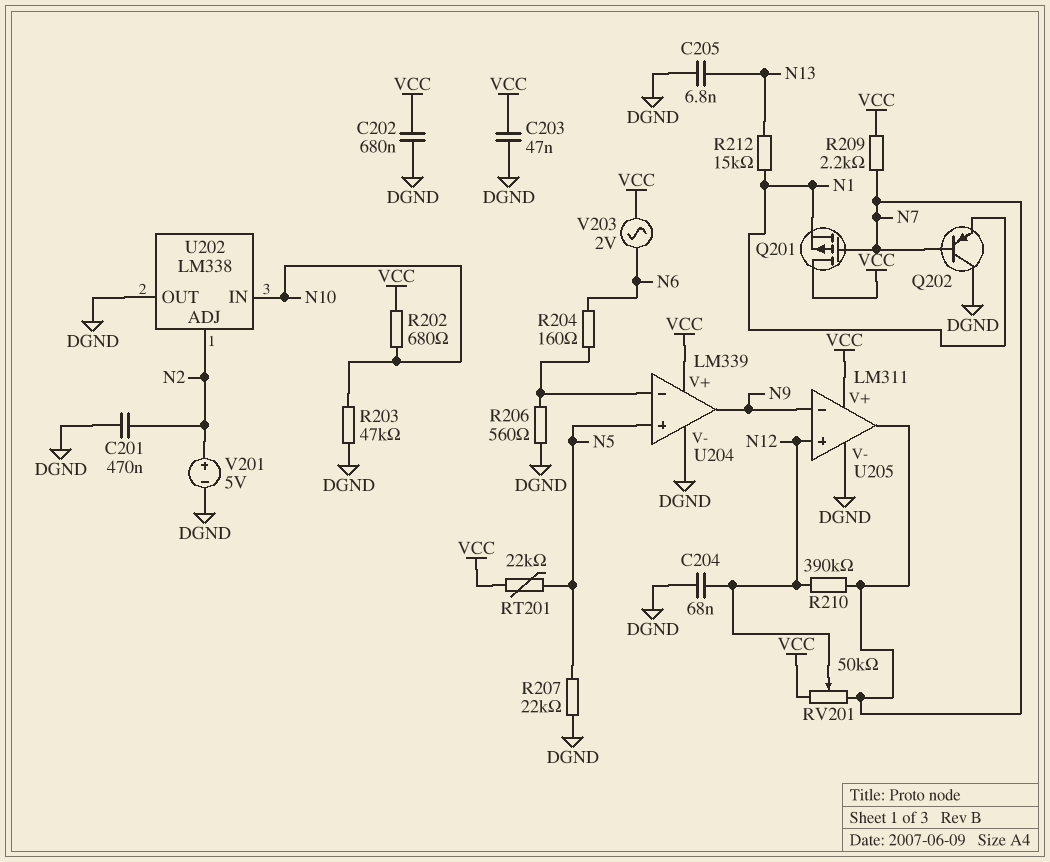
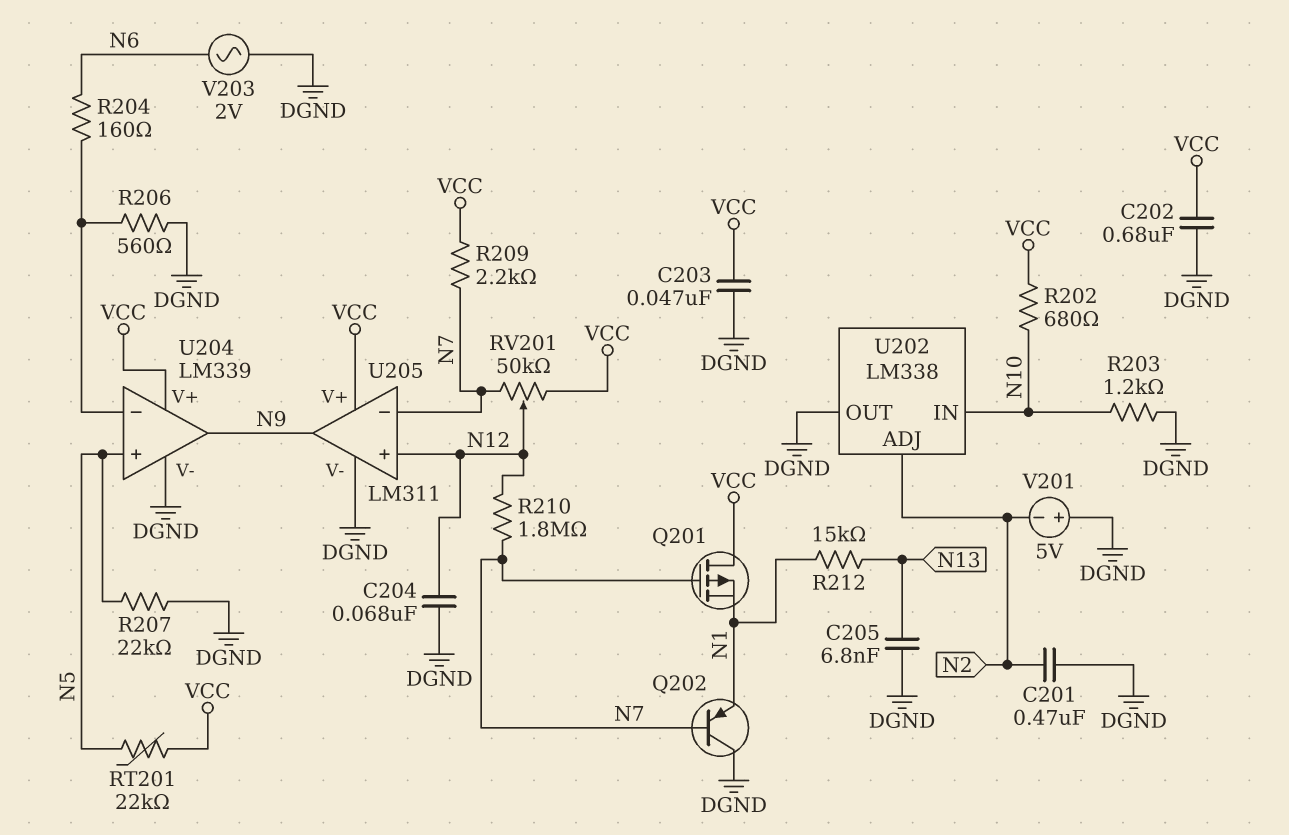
R203: 47k (DGND, N10) -> 1.2k (DGND, N10)
R210: 390k (N7, N12) -> 1.8M (N7, N12)
U205 pin in-: N9 -> N7
U205 pin out: N7 -> N9
V201: 5V (plus N2, minus DGND) -> 5V (plus DGND, minus N2)
V203: AC 2V (N6, VCC) -> AC 2V (DGND, N6)

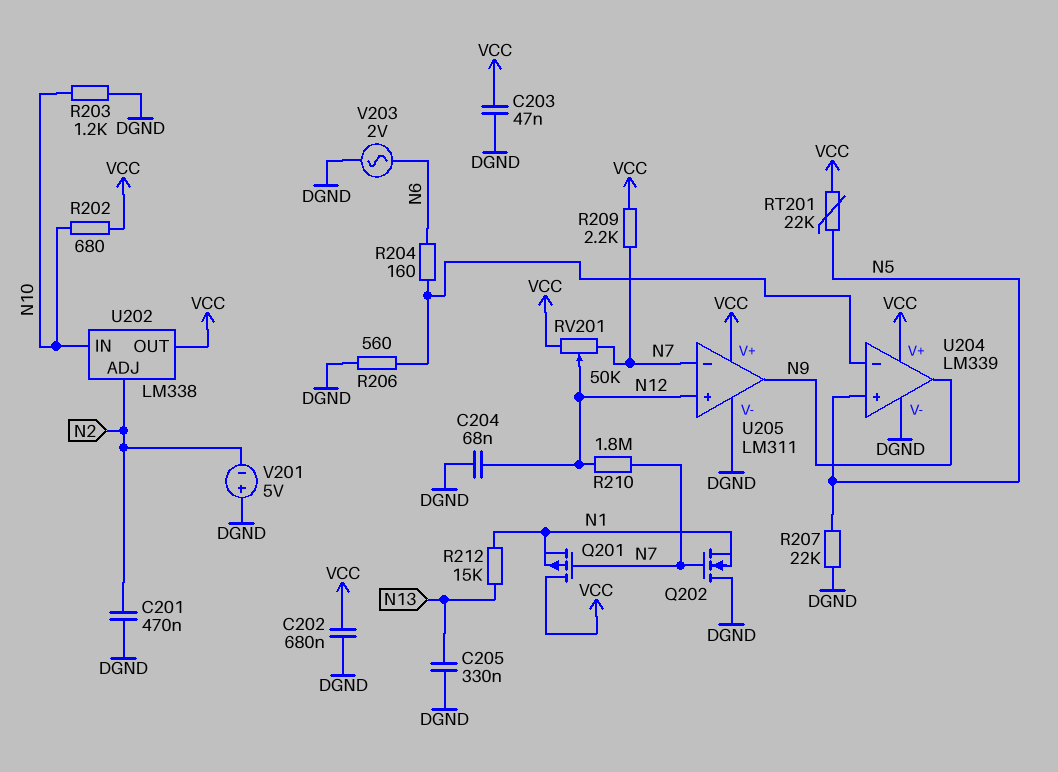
C205: 6.8nF (DGND, N13) -> 330nF (DGND, N13)
Q202: PNP (B N7, C DGND, E N1) -> NMOS (G N7, D DGND, S N1)
U202 pin OUT: DGND -> VCC

